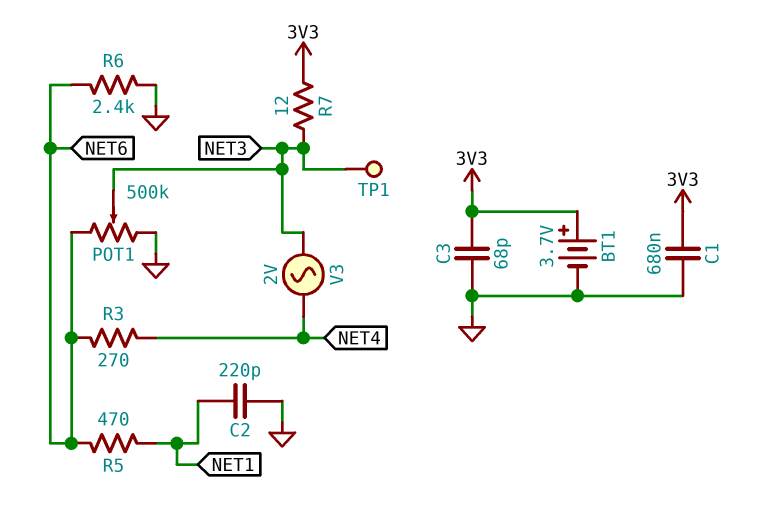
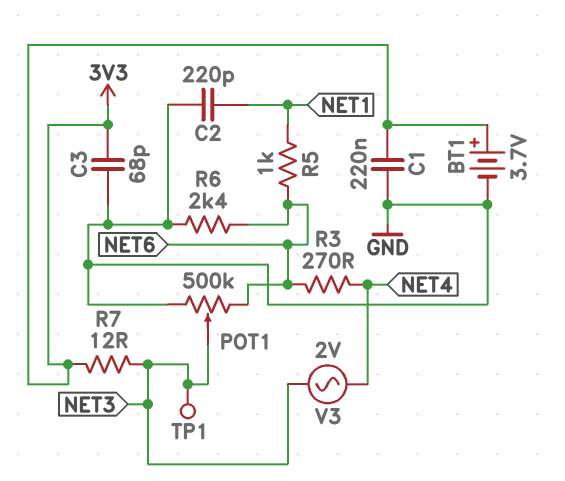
C1: 680nF (3V3, GND) -> 220nF (3V3, GND)
R5: 470 (NET1, NET6) -> 1k (NET1, NET6)

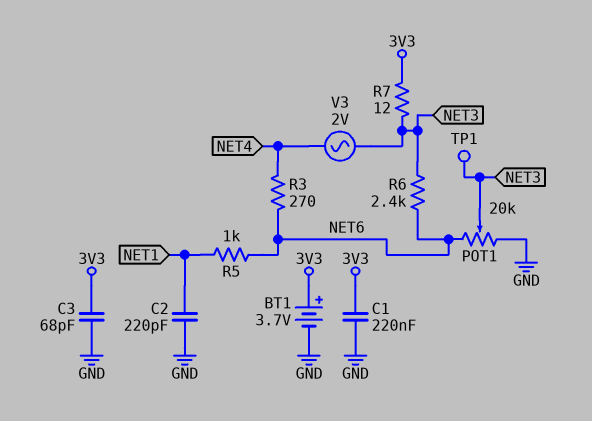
POT1: 500k (GND, NET6, wiper NET3) -> 20k (GND, NET6, wiper NET3)
R6: 2.4k (GND, NET6) -> 2.4k (NET3, NET6)

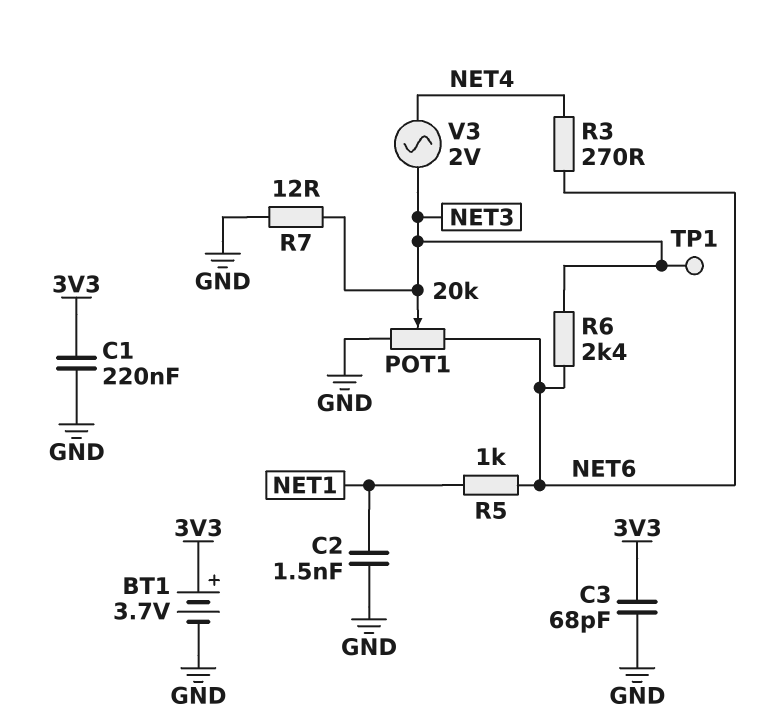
C2: 220pF (GND, NET1) -> 1.5nF (GND, NET1)
R7: 12 (3V3, NET3) -> 12 (GND, NET3)

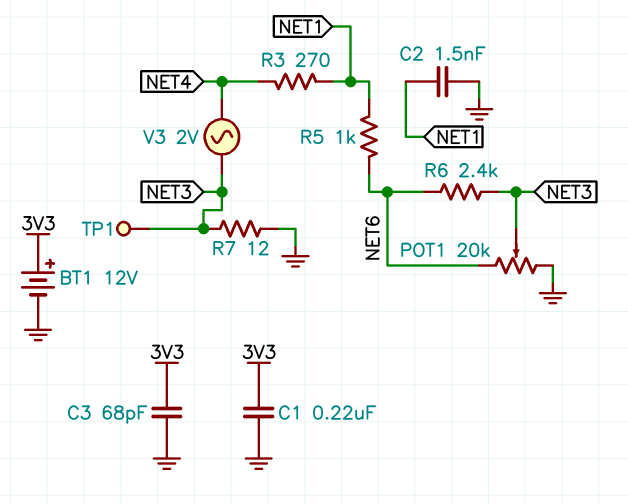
BT1: 3.7V (plus 3V3, minus GND) -> 12V (plus 3V3, minus GND)
R3: 270 (NET4, NET6) -> 270 (NET1, NET4)

